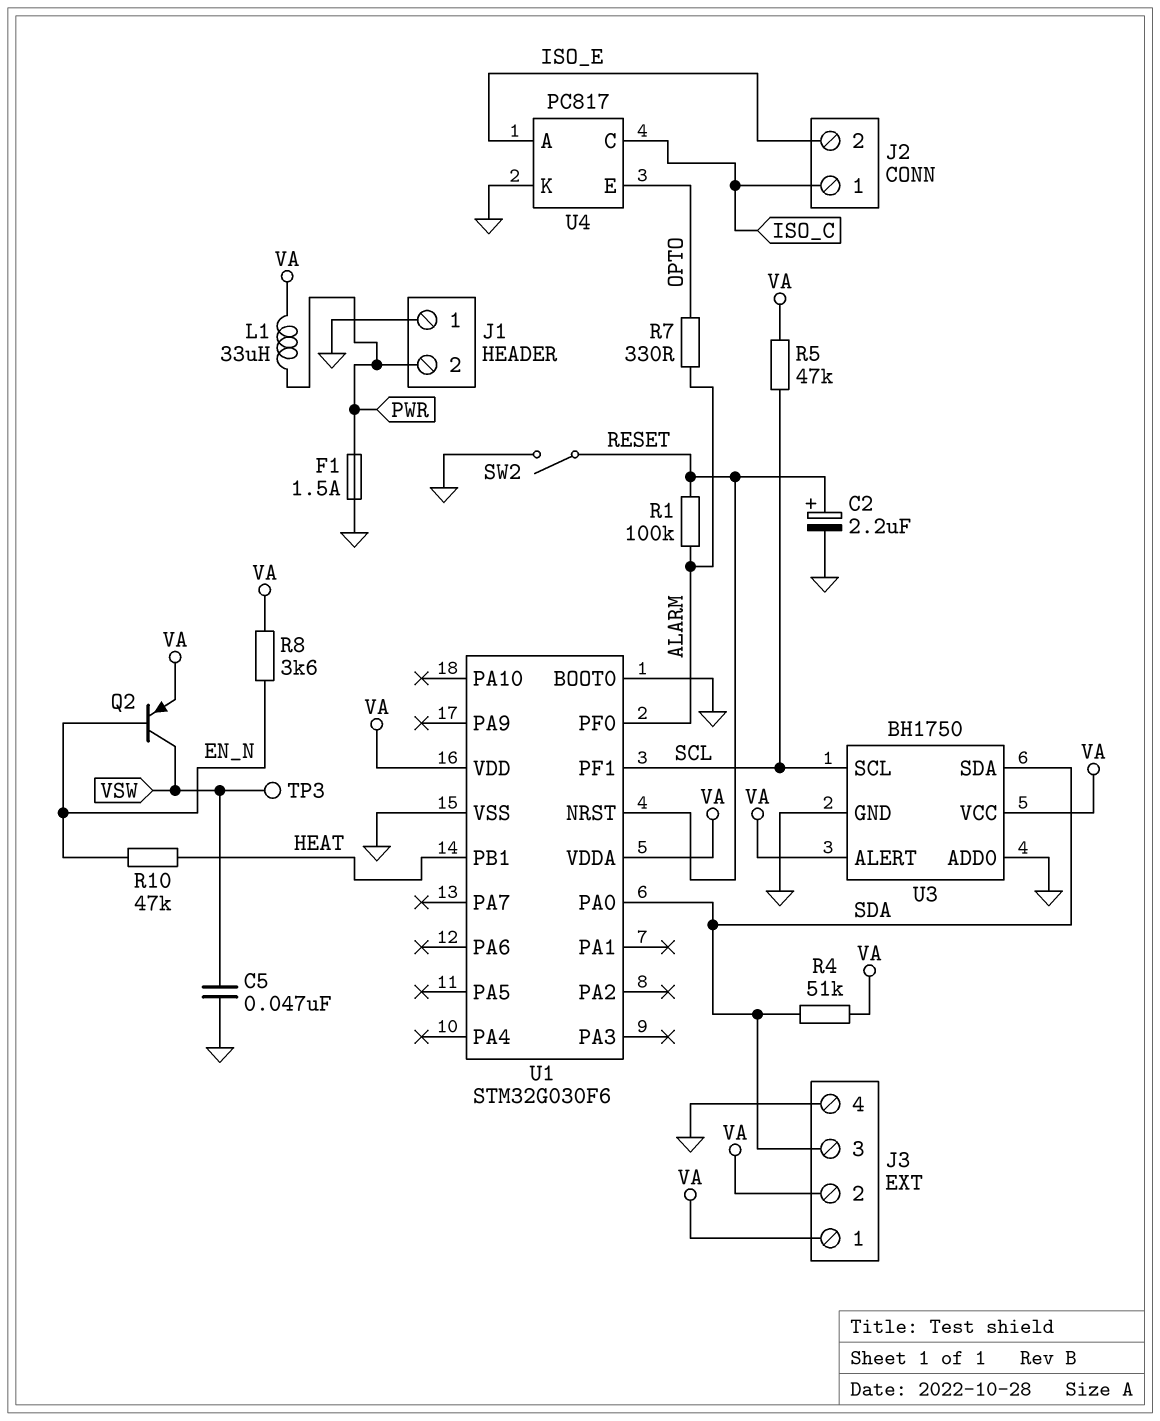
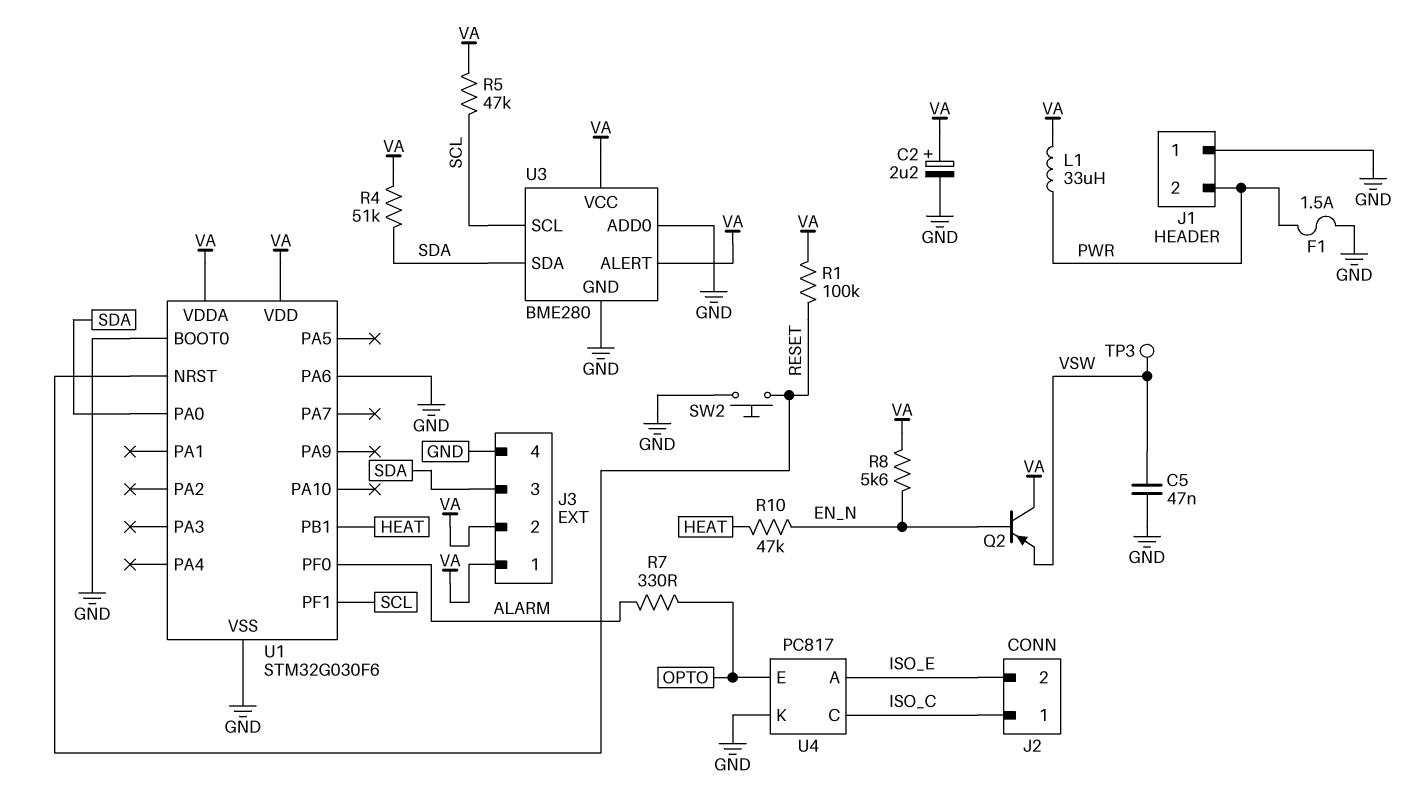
C2: 2.2uF (plus RESET, minus GND) -> 2.2uF (plus VA, minus GND)
Q2: PNP (B EN_N, C VSW, E VA) -> PNP (B EN_N, C VA, E VSW)
R1: 100k (ALARM, RESET) -> 100k (RESET, VA)
R8: 3.6k (EN_N, VA) -> 5.6k (EN_N, VA)
SW2: switch (GND, RESET) -> button (GND, RESET)
U1 pin PA6: none -> GND
U3: BH1750 -> BME280

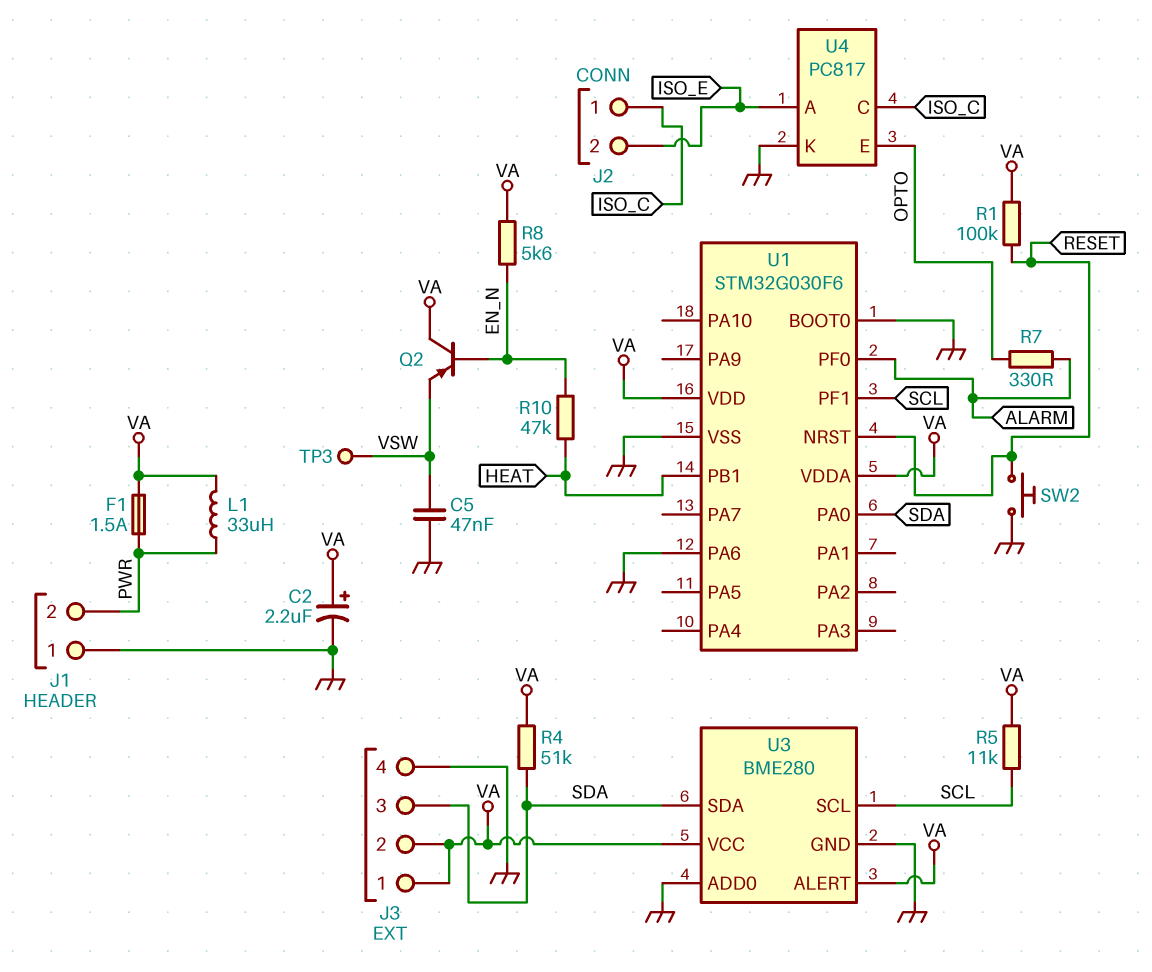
F1: 1.5A (GND, PWR) -> 1.5A (PWR, VA)
R5: 47k (SCL, VA) -> 11k (SCL, VA)

